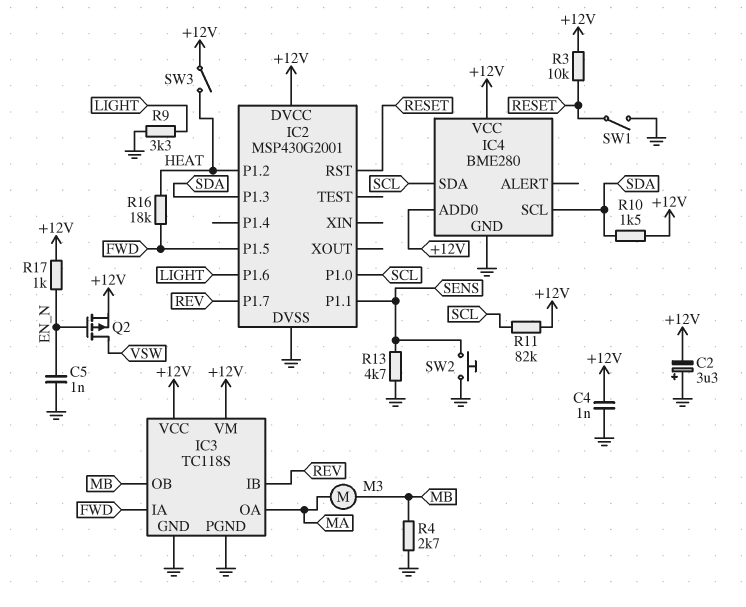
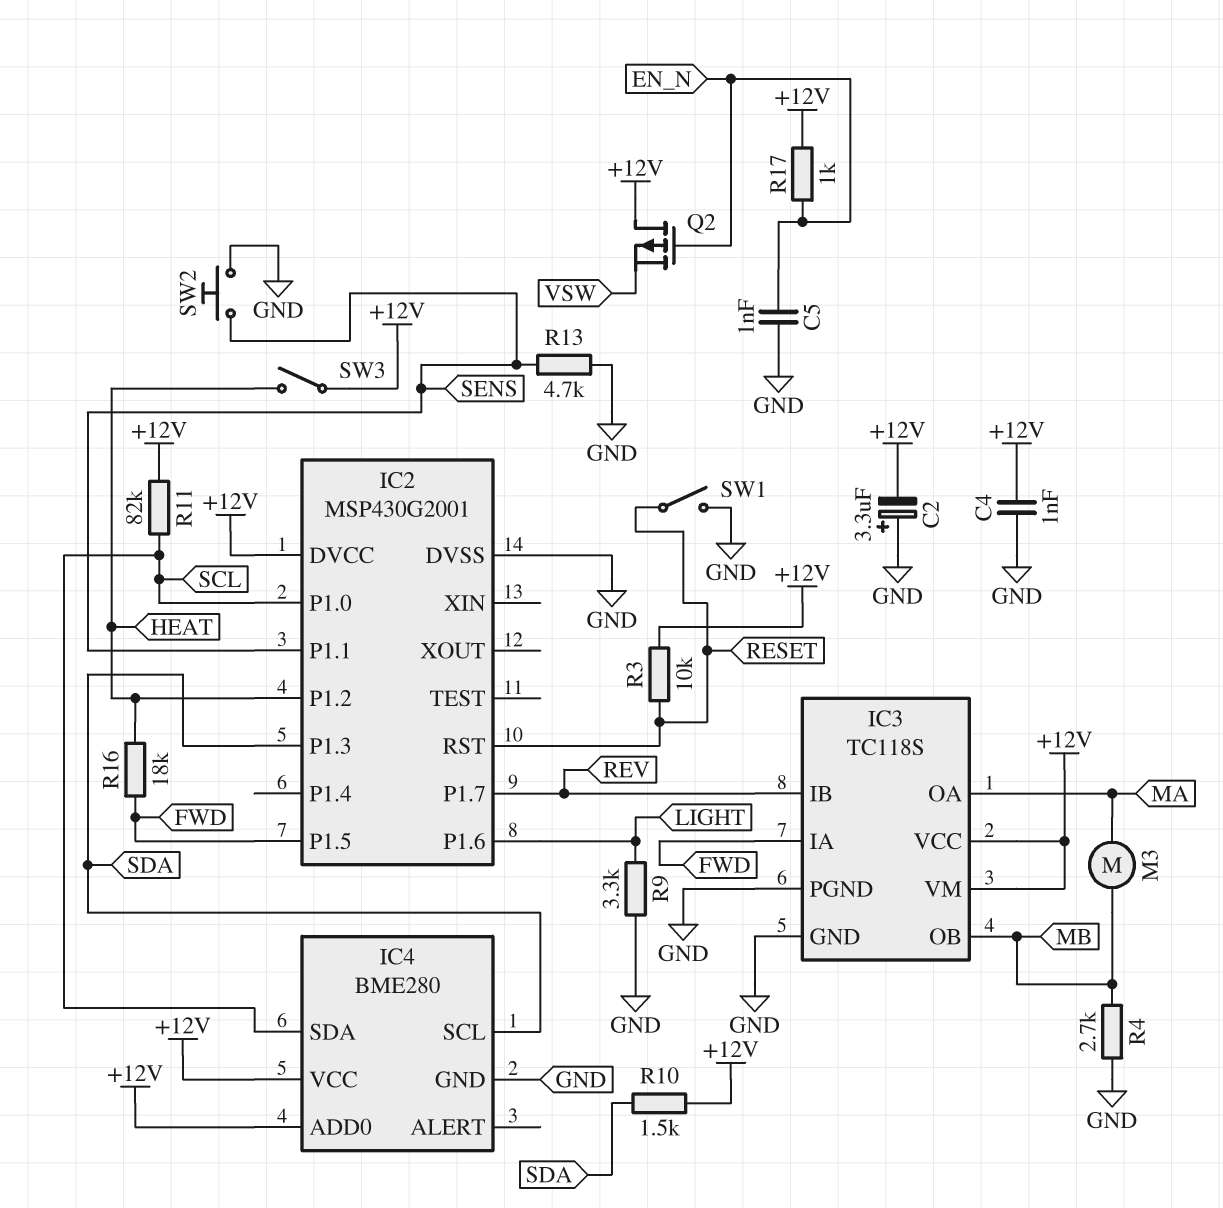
Q2: PMOS (G EN_N, D VSW, S +12V) -> PMOS (G EN_N, D +12V, S VSW)

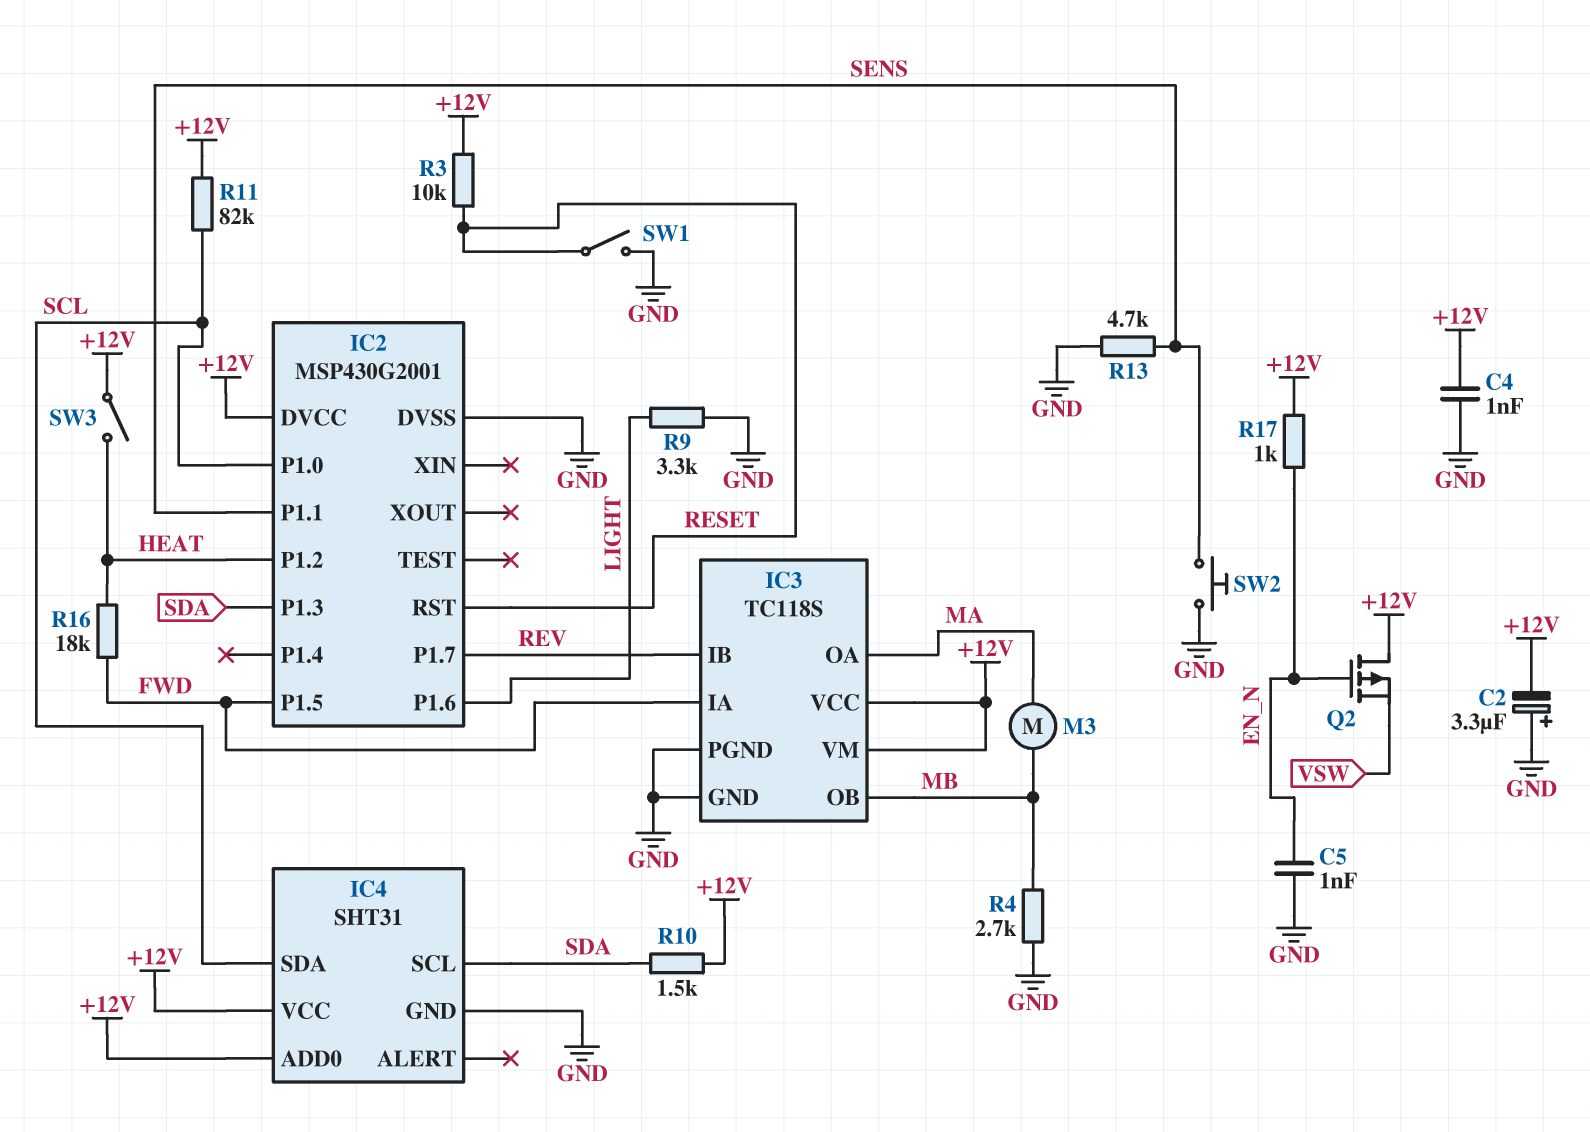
IC4: BME280 -> SHT31

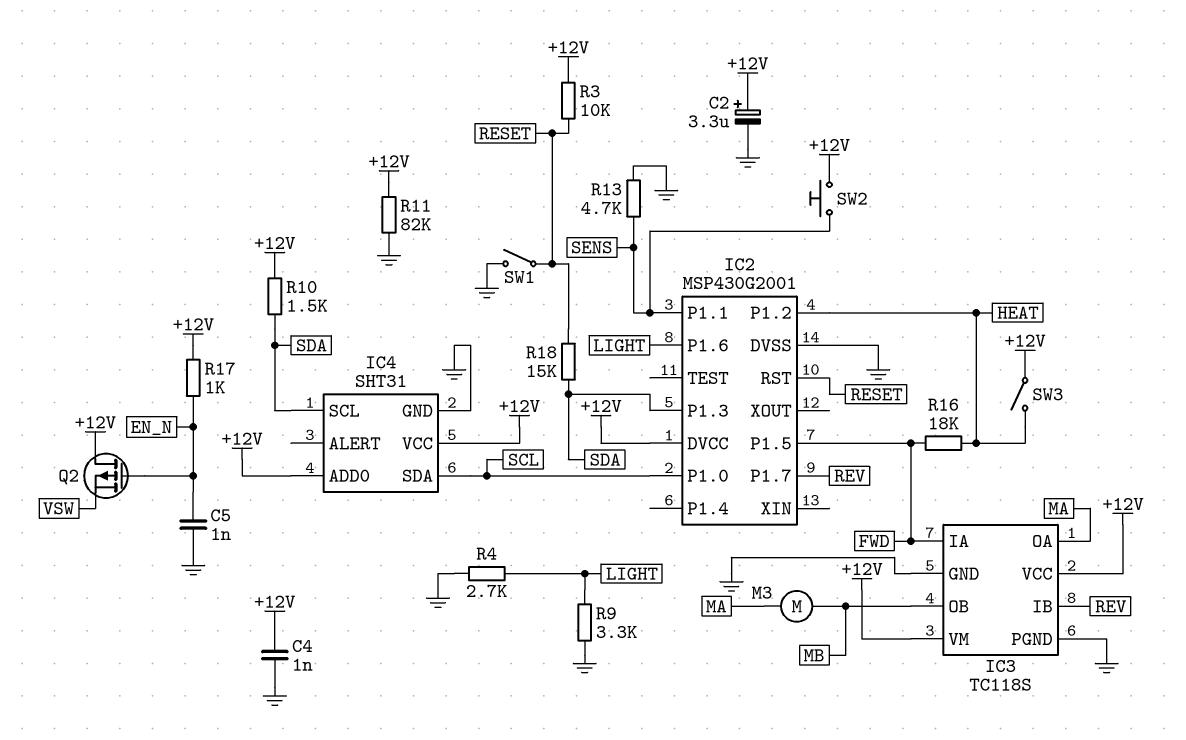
C2: 3.3uF (plus GND, minus +12V) -> 3.3uF (plus +12V, minus GND)
R4: 2.7k (GND, MB) -> 2.7k (GND, LIGHT)
R11: 82k (+12V, SCL) -> 82k (+12V, GND)
R18: none -> 15k (RESET, SDA)
SW2: button (GND, SENS) -> button (+12V, SENS)

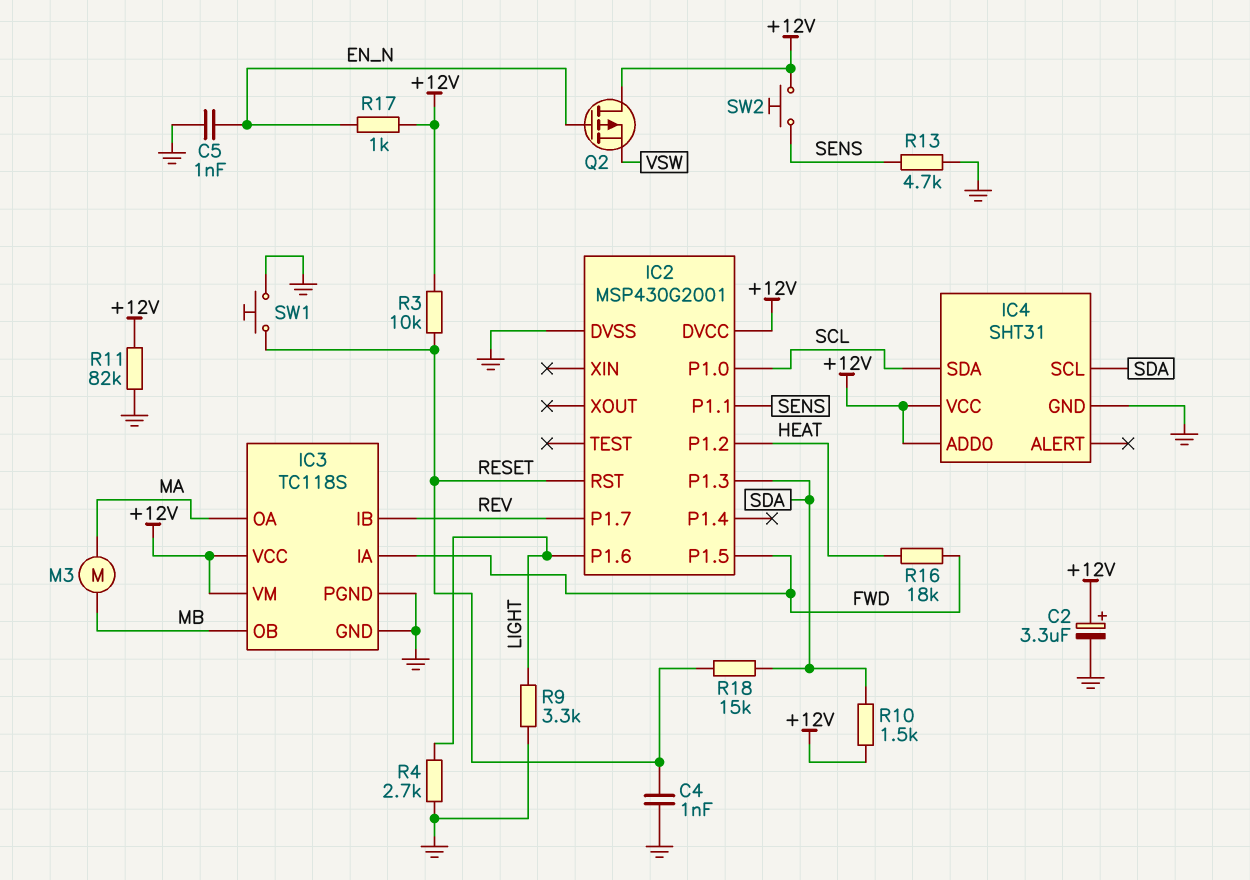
C4: 1nF (+12V, GND) -> 1nF (GND, RESET)
SW1: switch (GND, RESET) -> button (GND, RESET)
SW3: switch (+12V, HEAT) -> none

